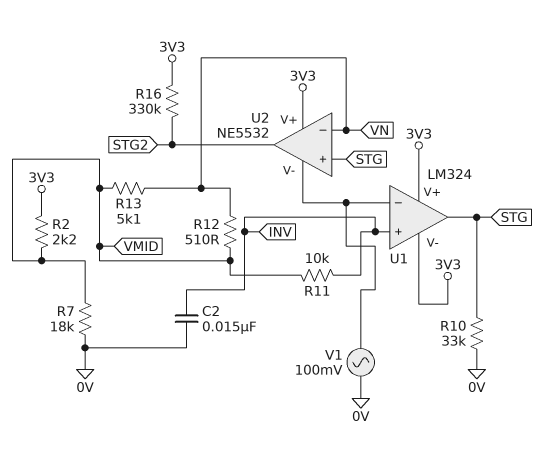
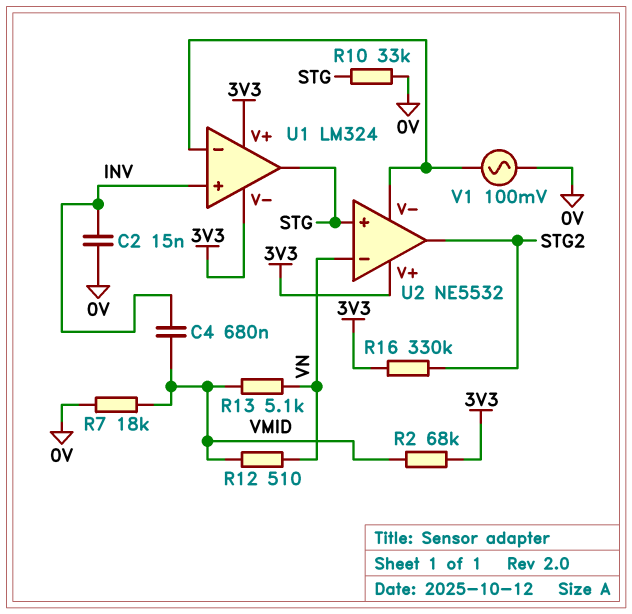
C4: none -> 680nF (INV, VMID)
R2: 2.2k (3V3, VMID) -> 68k (3V3, VMID)
R11: 10k (INV, VMID) -> none

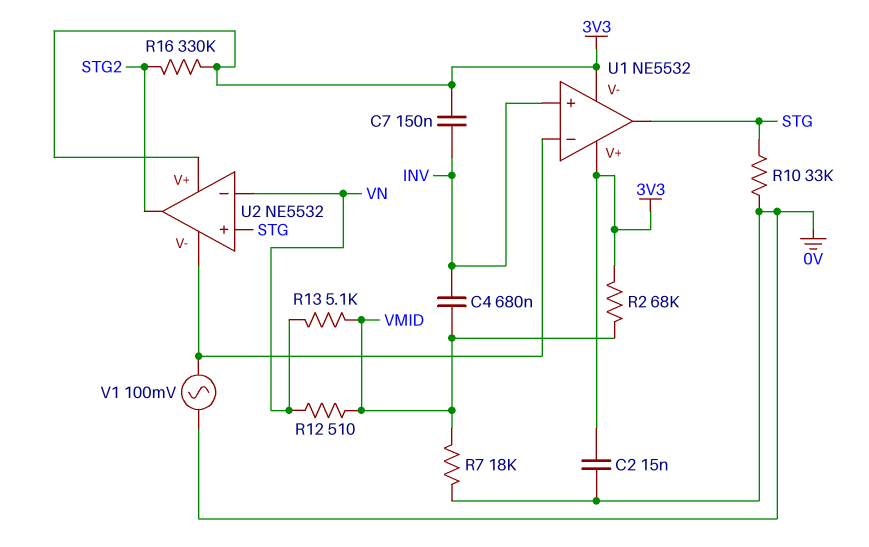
C2: 15nF (0V, INV) -> 15nF (0V, 3V3)
C7: none -> 150nF (3V3, INV)
U1: LM324 -> NE5532

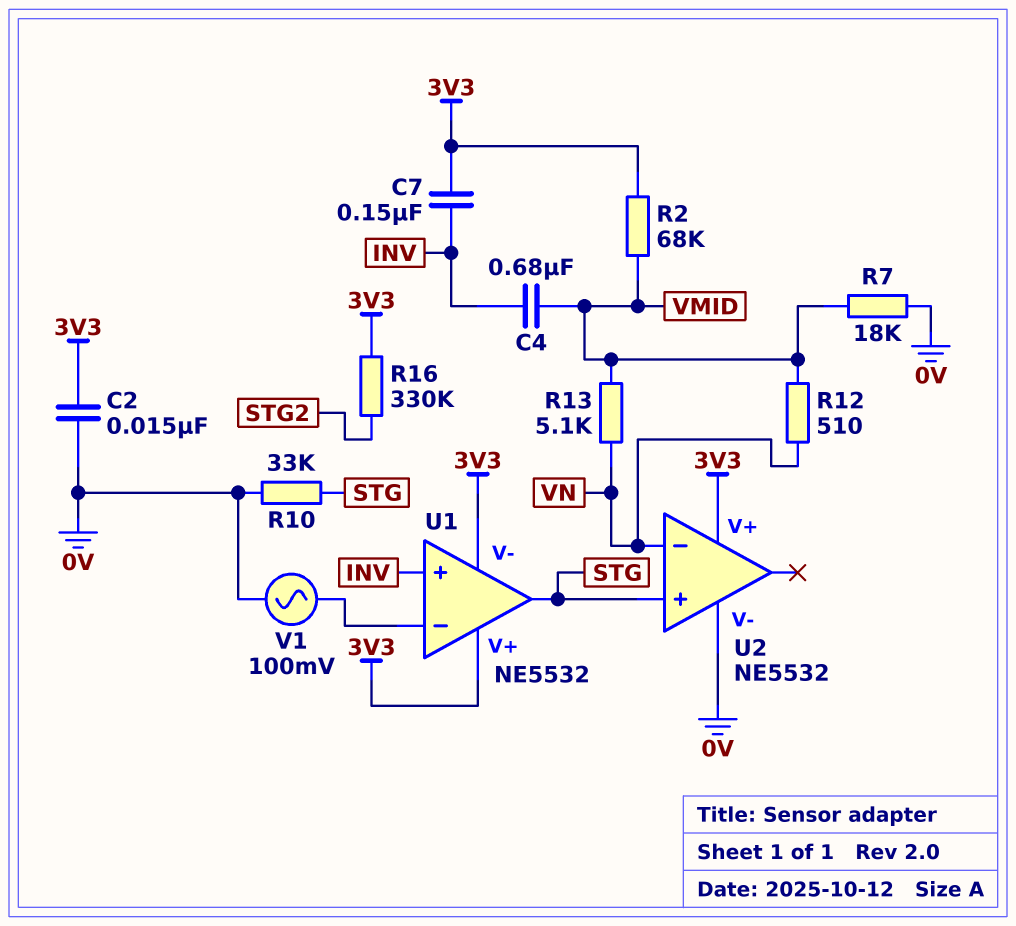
U2 pin V-: U1/in- -> 0V
U2 pin out: STG2 -> none

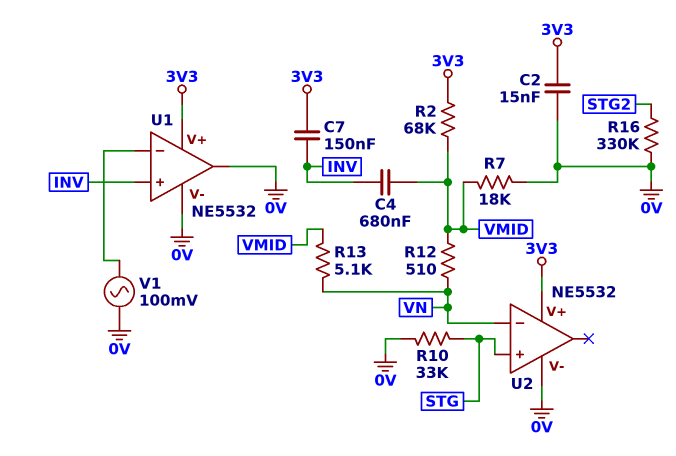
R16: 330k (3V3, STG2) -> 330k (0V, STG2)
U1 pin V-: 3V3 -> 0V
U1 pin out: STG -> 0V

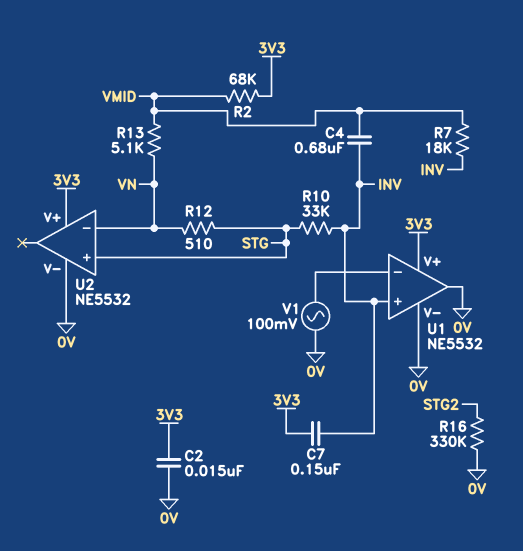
R7: 18k (0V, VMID) -> 18k (INV, VMID)
R10: 33k (0V, STG) -> 33k (INV, STG)
R12: 510 (VMID, VN) -> 510 (STG, VN)

